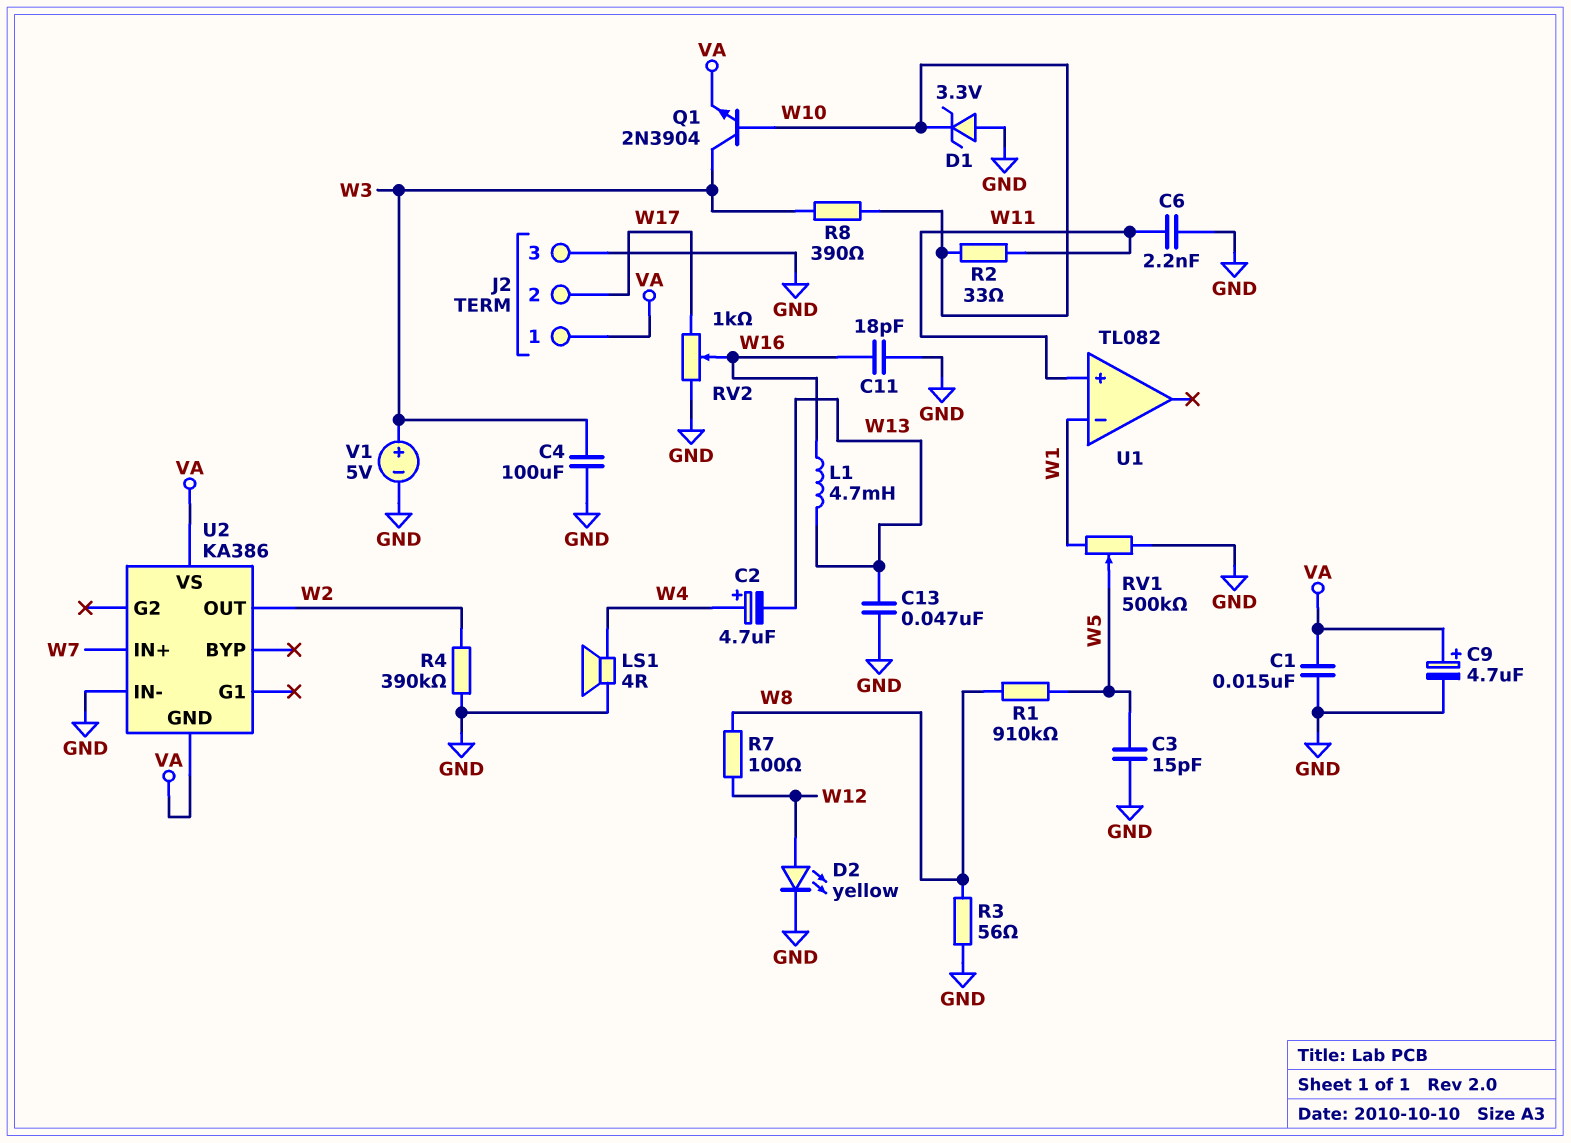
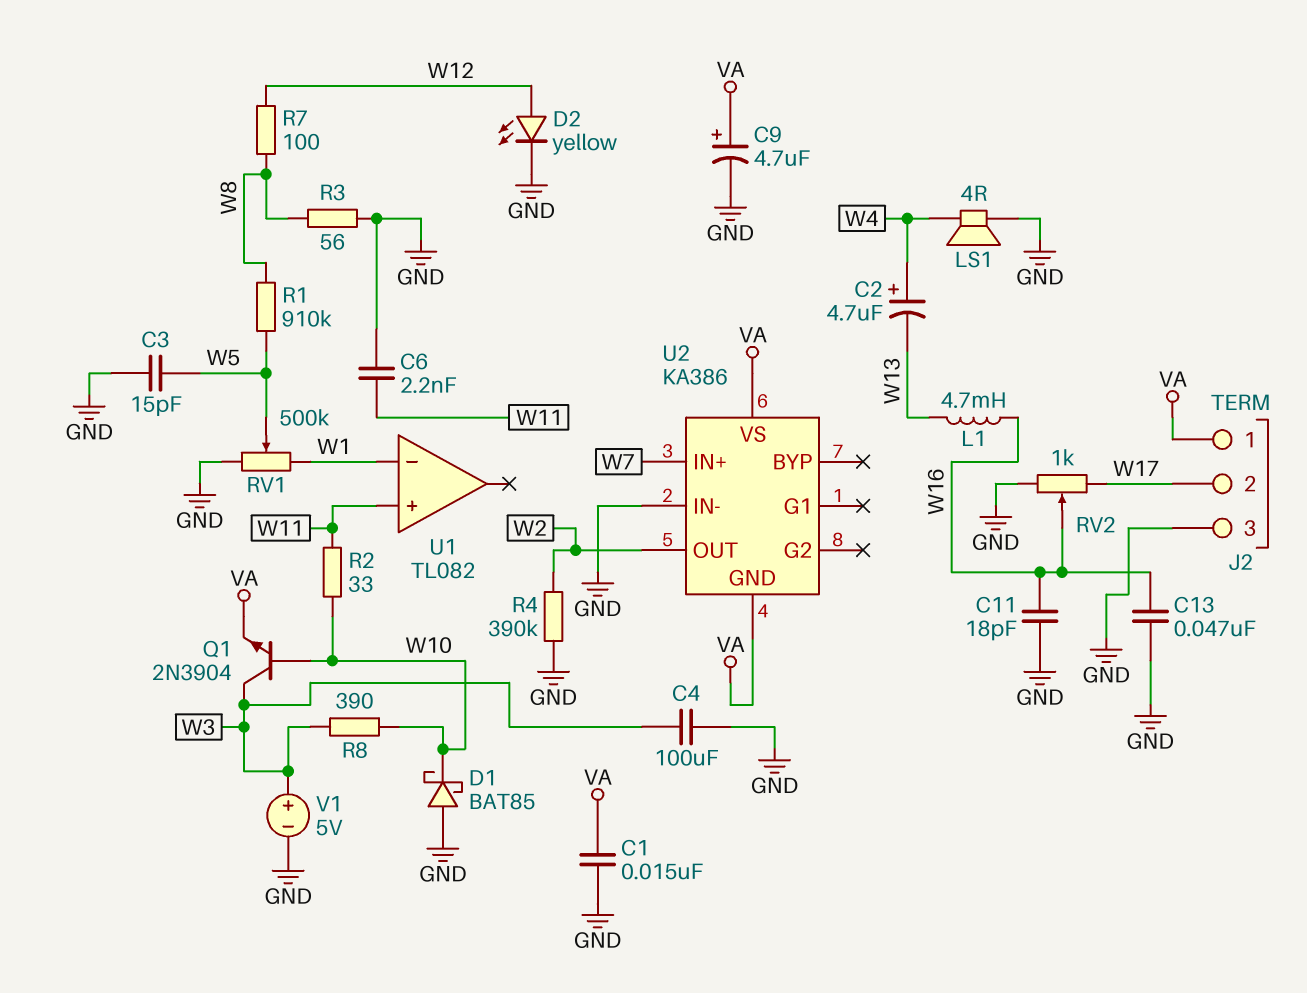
C13: 47nF (GND, W13) -> 47nF (GND, W16)
D1: zener 3.3V (A GND, K W10) -> schottky BAT85 (A GND, K W10)

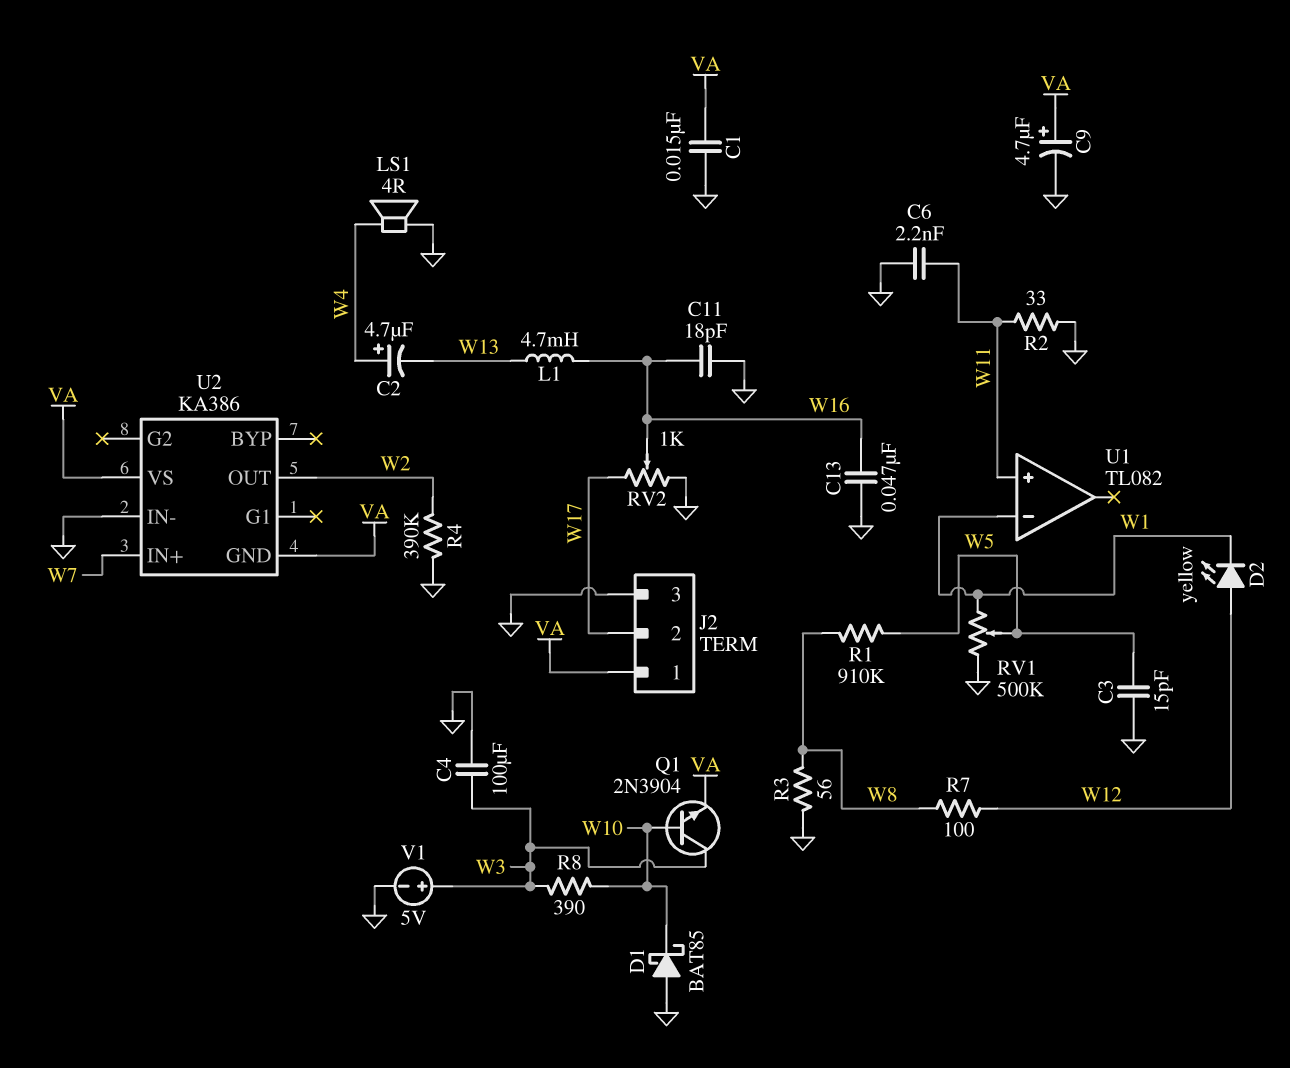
D2: LED yellow (A W12, K GND) -> LED yellow (A W12, K W1)
R2: 33 (W10, W11) -> 33 (GND, W11)

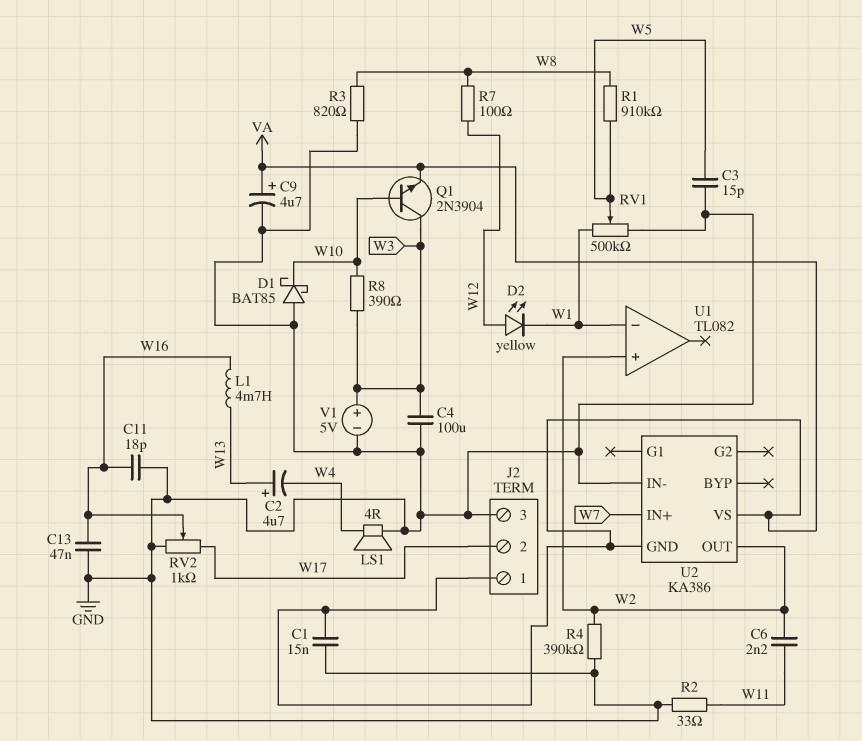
C2: 4.7uF (plus W4, minus W13) -> 4.7uF (plus W13, minus W4)
C6: 2.2nF (GND, W11) -> 2.2nF (W2, W11)
R3: 56 (GND, W8) -> 820 (GND, W8)
U1 pin in+: W11 -> W2

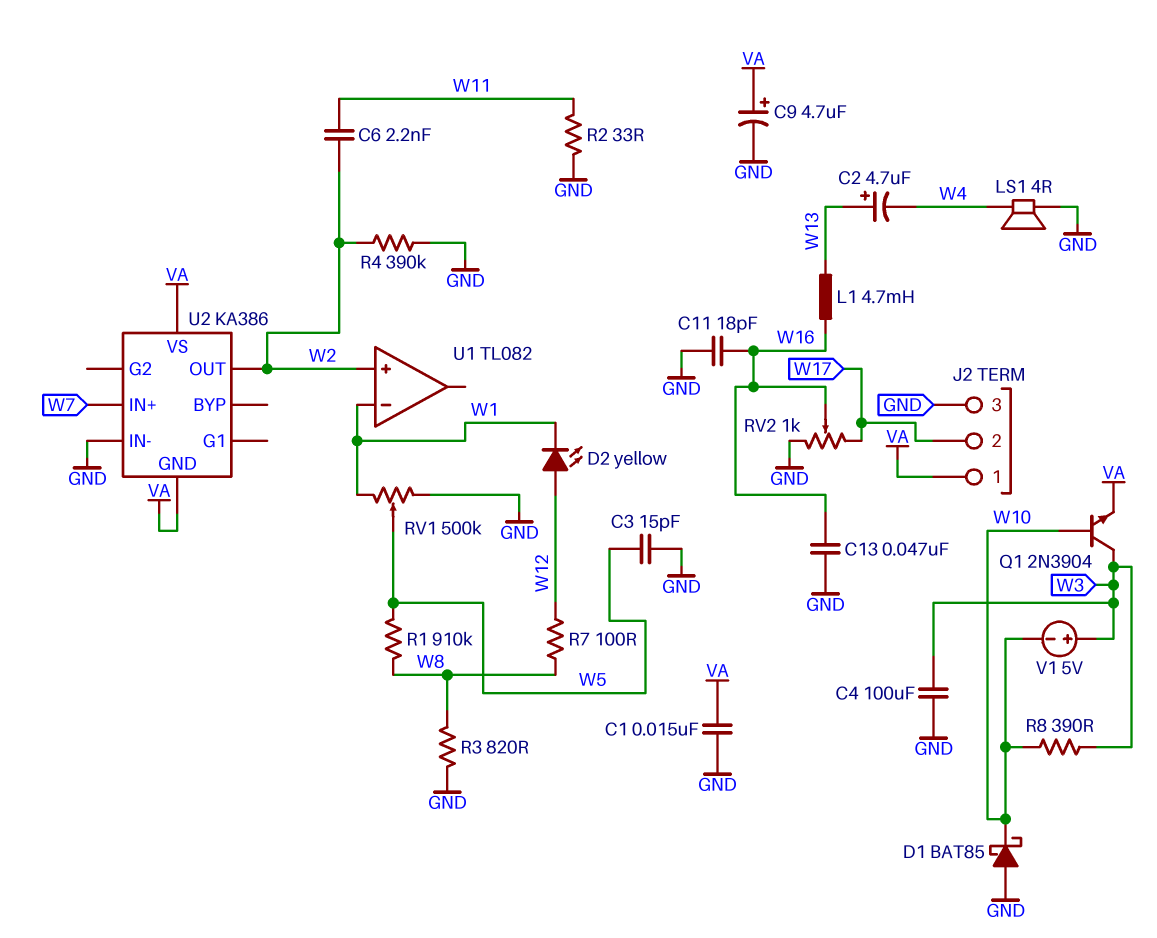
V1: 5V (plus W3, minus GND) -> 5V (plus W3, minus W10)

